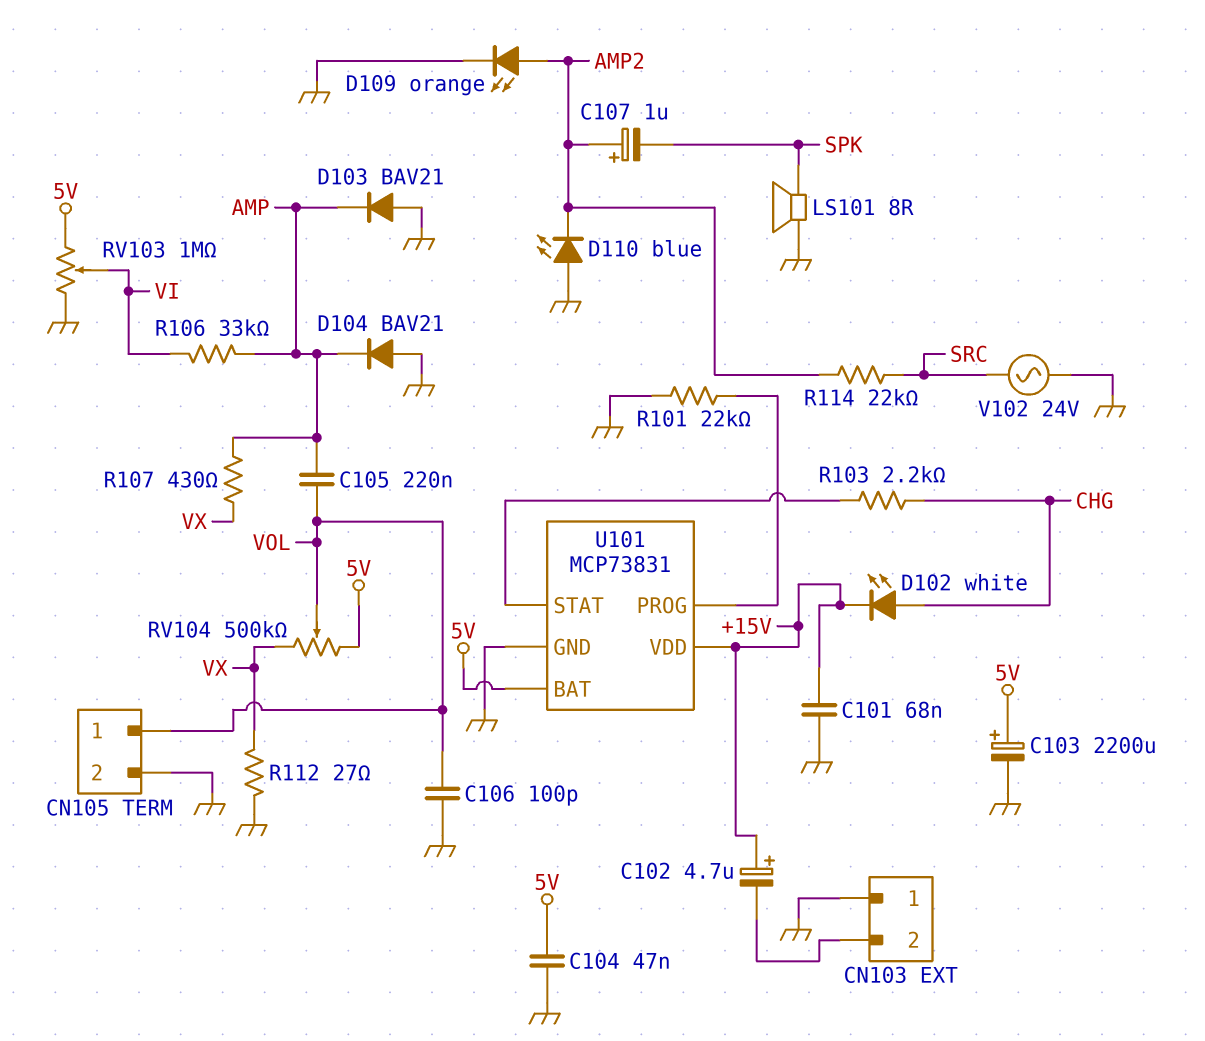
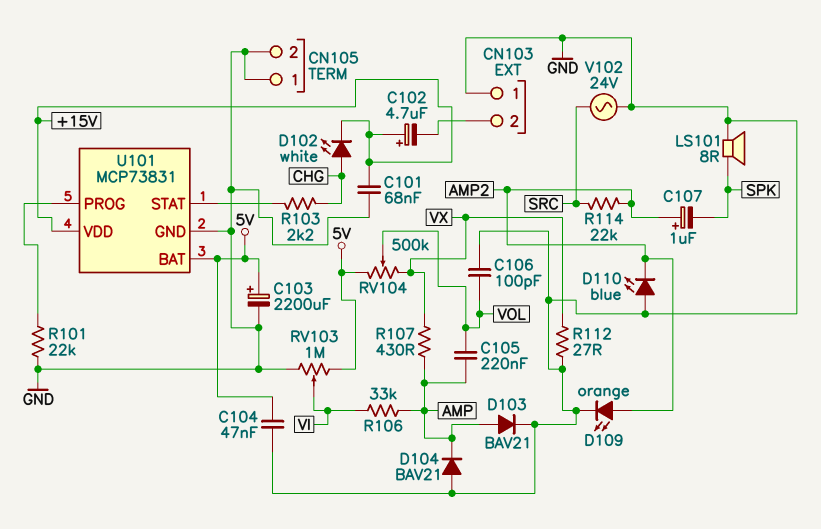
CN105 pin 1: VOL -> GND
D103: diode BAV21 (A GND, K AMP) -> diode BAV21 (A AMP, K GND)

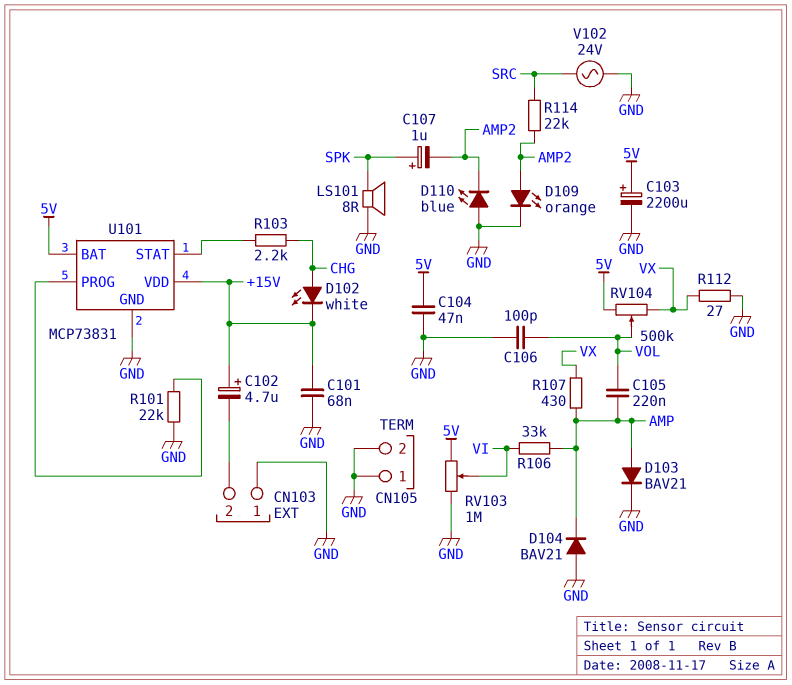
C107: 1uF (plus AMP2, minus SPK) -> 1uF (plus SPK, minus AMP2)

